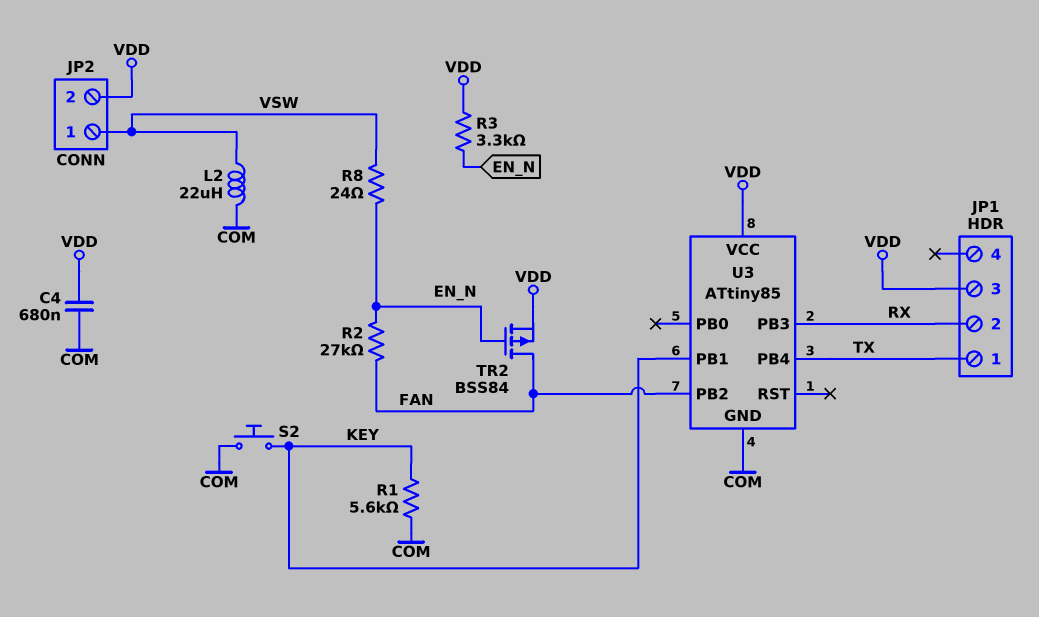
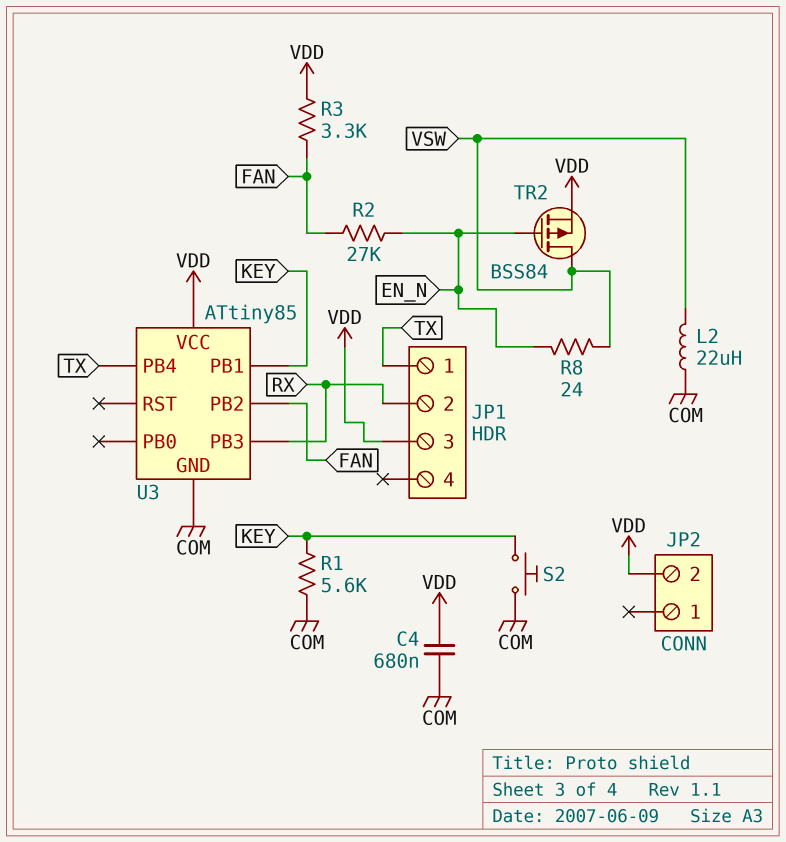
JP2 pin 1: VSW -> none
R3: 3.3k (EN_N, VDD) -> 3.3k (FAN, VDD)
TR2: PMOS BSS84 (G EN_N, D FAN, S VDD) -> PMOS BSS84 (G EN_N, D VSW, S VDD)

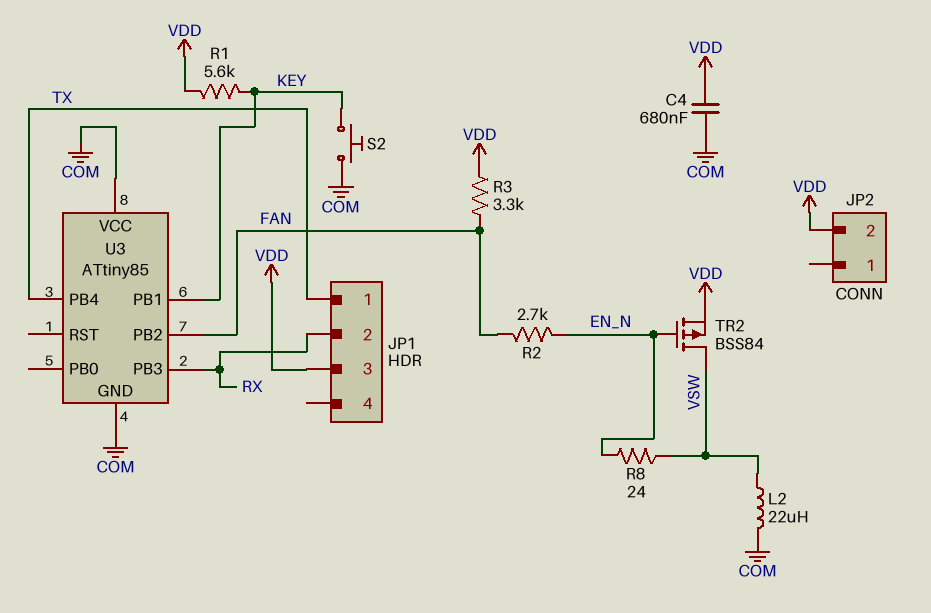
R1: 5.6k (COM, KEY) -> 5.6k (KEY, VDD)
R2: 27k (EN_N, FAN) -> 2.7k (EN_N, FAN)
U3 pin VCC: VDD -> COM

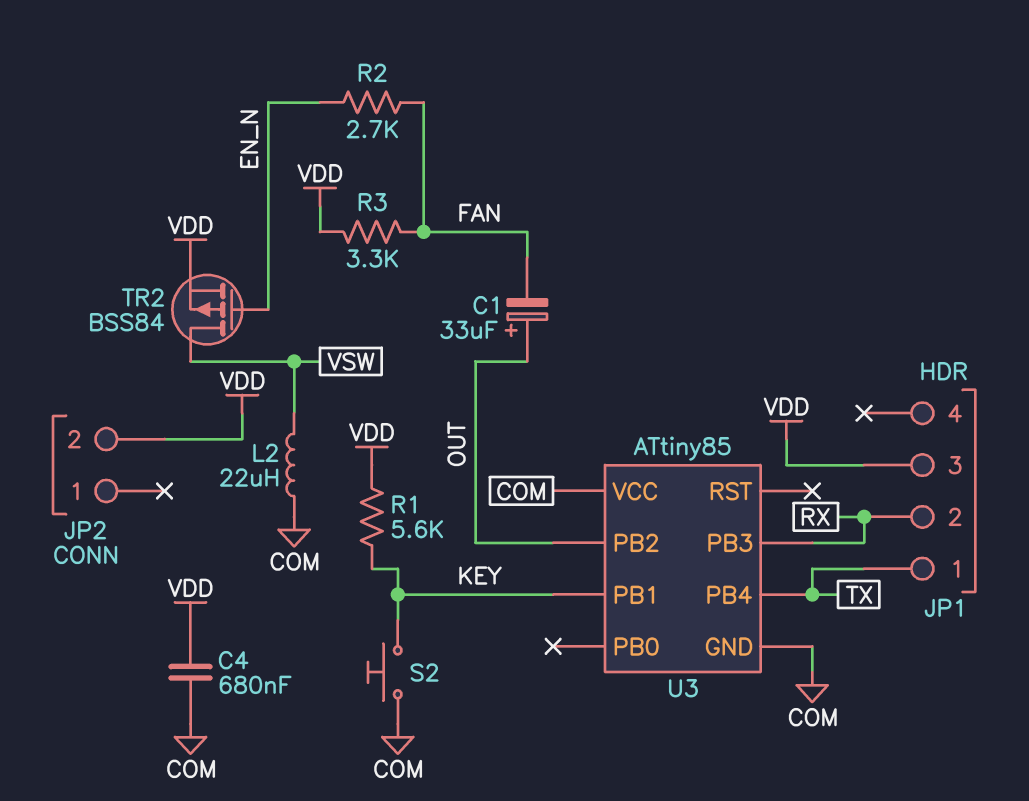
C1: none -> 33uF (plus OUT, minus FAN)
R8: 24 (EN_N, VSW) -> none
U3 pin PB2: FAN -> OUT

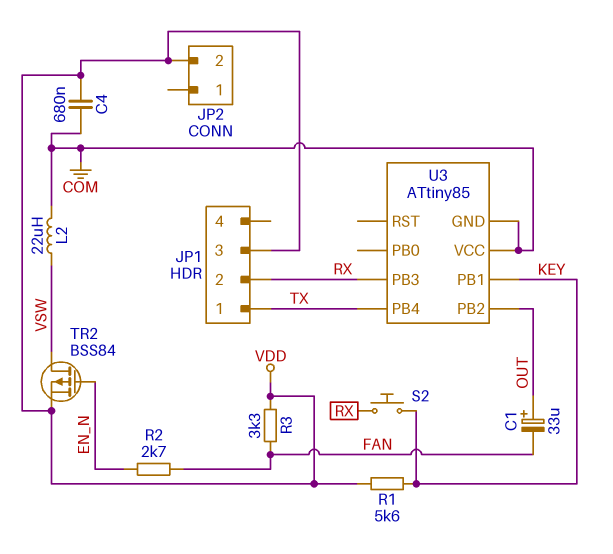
S2: button (COM, KEY) -> button (KEY, RX)

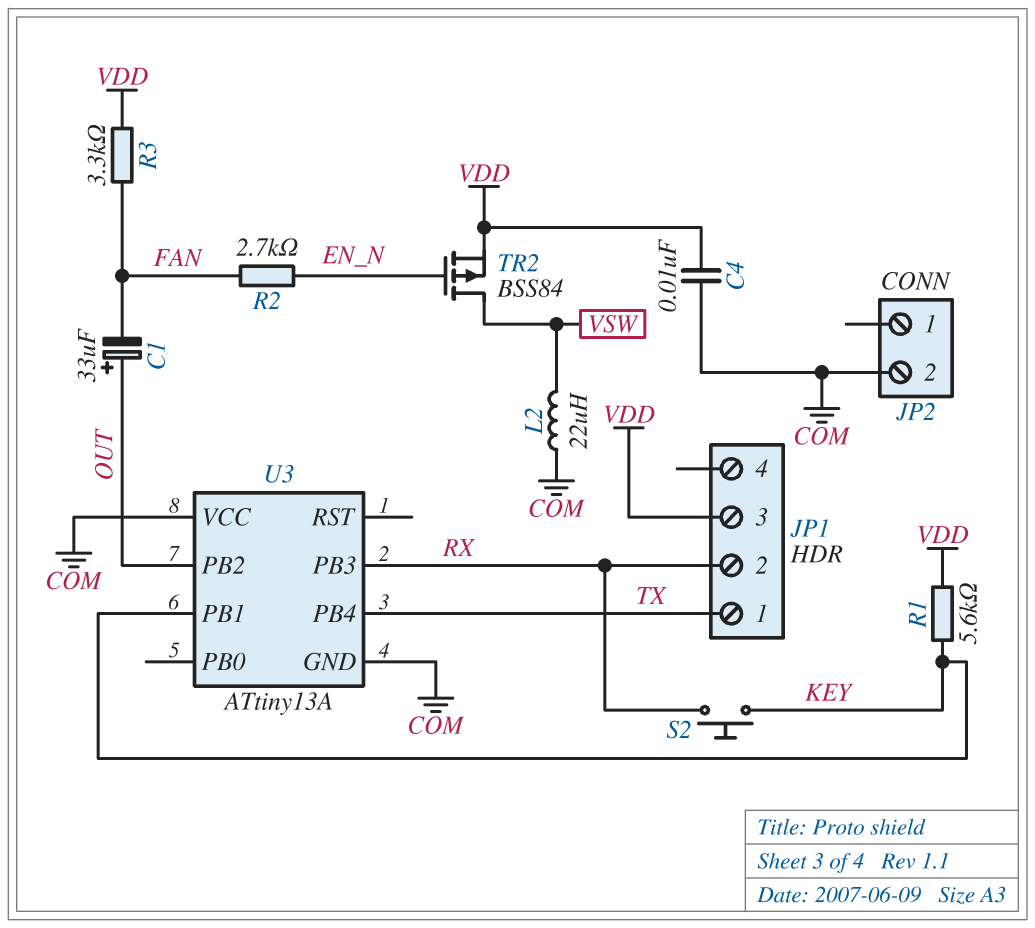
C4: 680nF (COM, VDD) -> 10nF (COM, VDD)
JP2 pin 2: VDD -> COM
U3: ATtiny85 -> ATtiny13A

